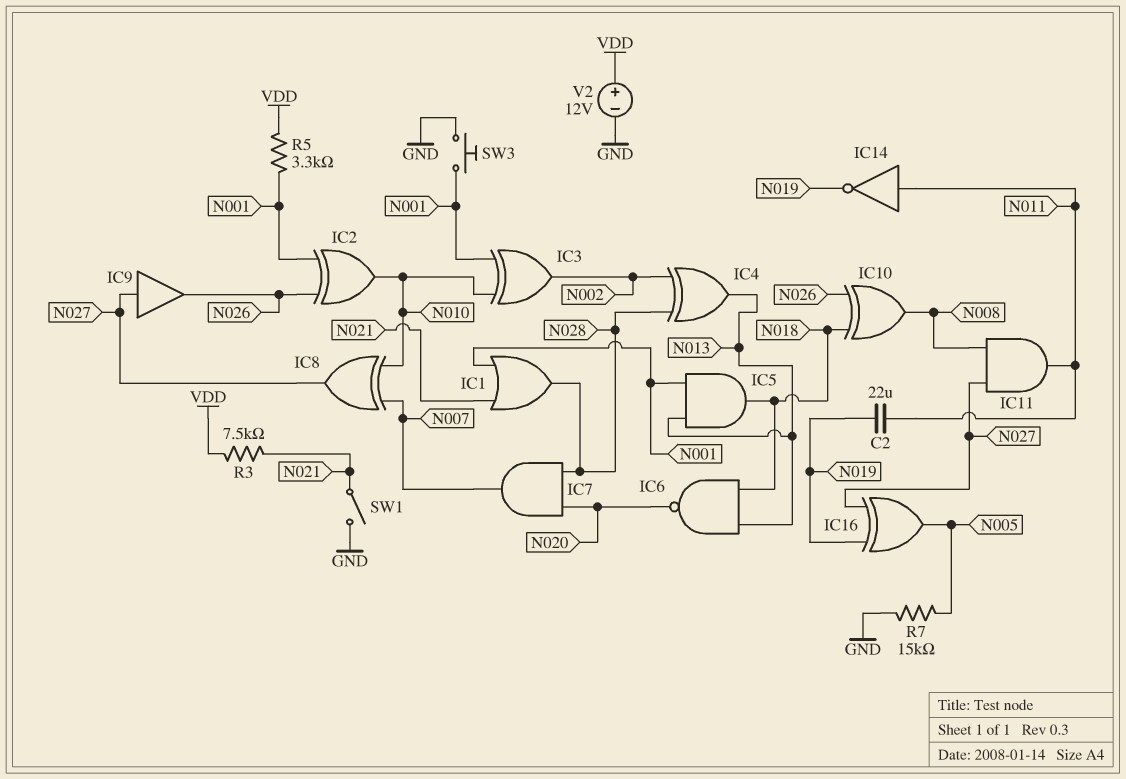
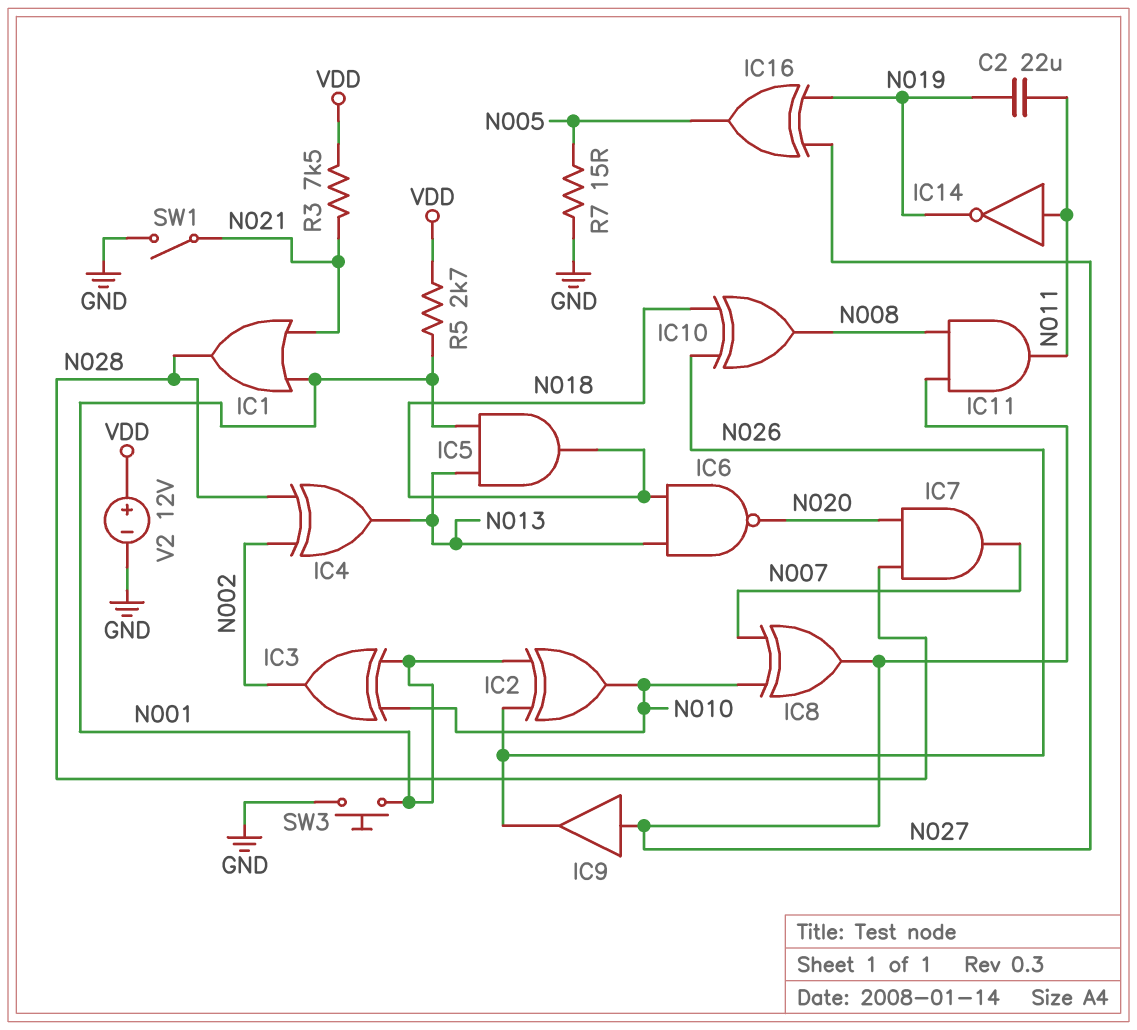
R5: 3.3k (N001, VDD) -> 2.7k (N001, VDD)
R7: 15k (GND, N005) -> 15 (GND, N005)

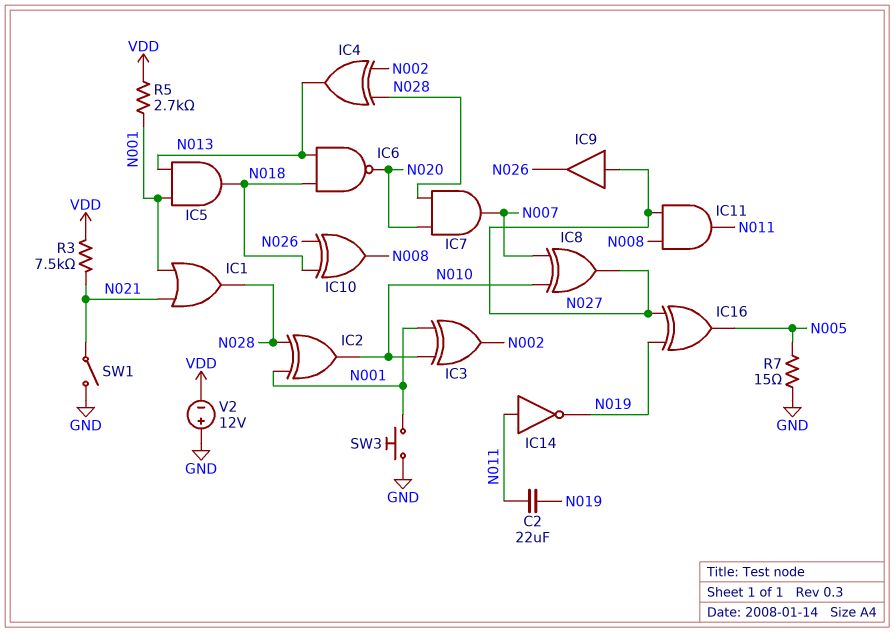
IC2: XOR (in N001, in N026, out N010) -> XOR (in N001, in N028, out N010)
V2: 12V (plus VDD, minus GND) -> 12V (plus GND, minus VDD)

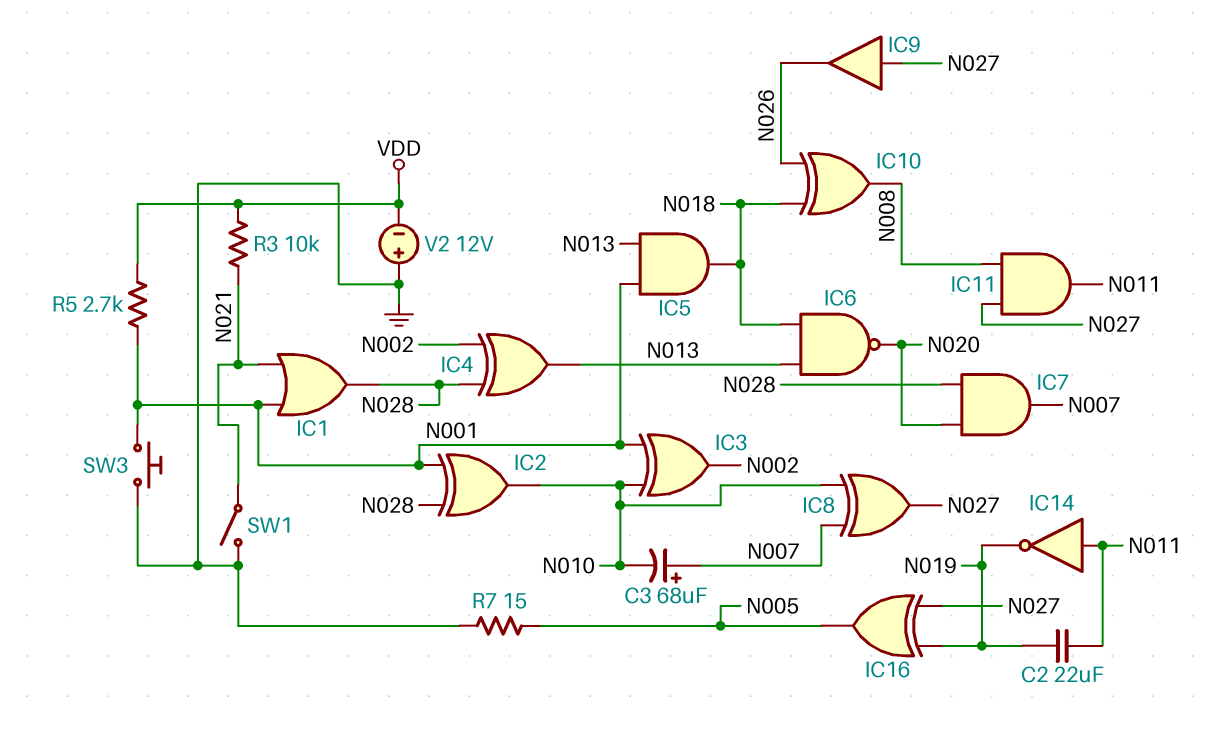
C3: none -> 68uF (plus N007, minus N010)
R3: 7.5k (N021, VDD) -> 10k (N021, VDD)

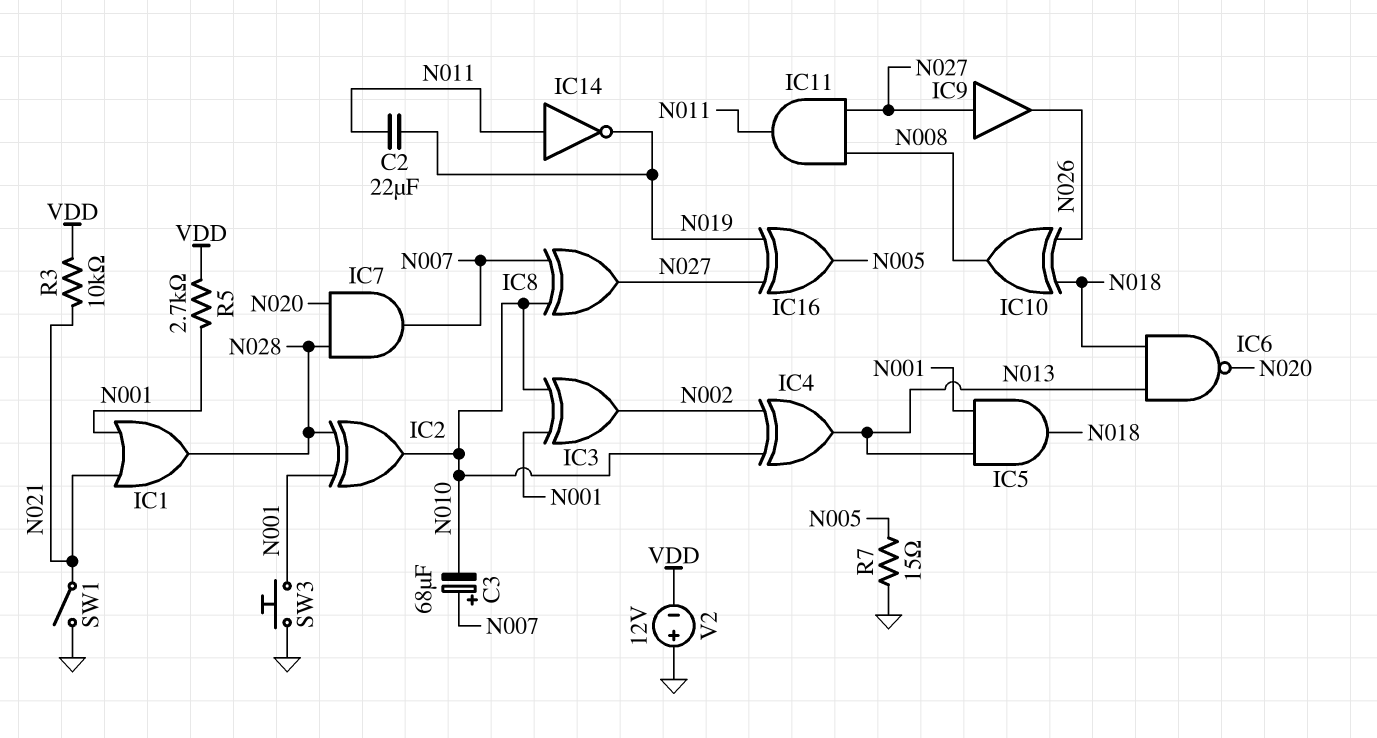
IC4: XOR (in N002, in N028, out N013) -> XOR (in N002, in N010, out N013)

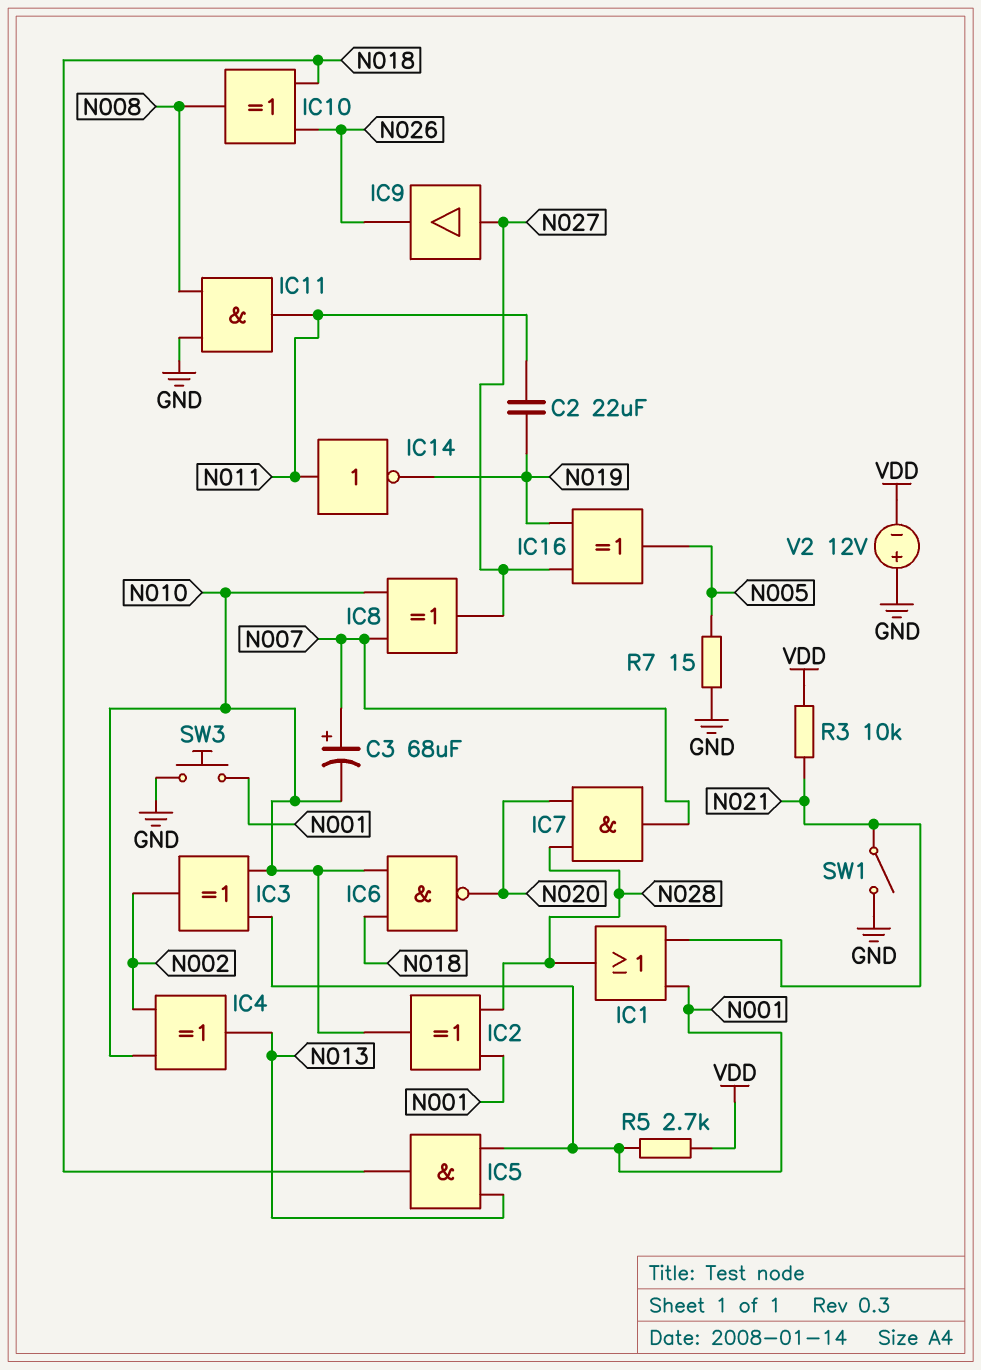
IC6: NAND (in N013, in N018, out N020) -> NAND (in N010, in N018, out N020)
IC11: AND (in N008, in N027, out N011) -> AND (in GND, in N008, out N011)

